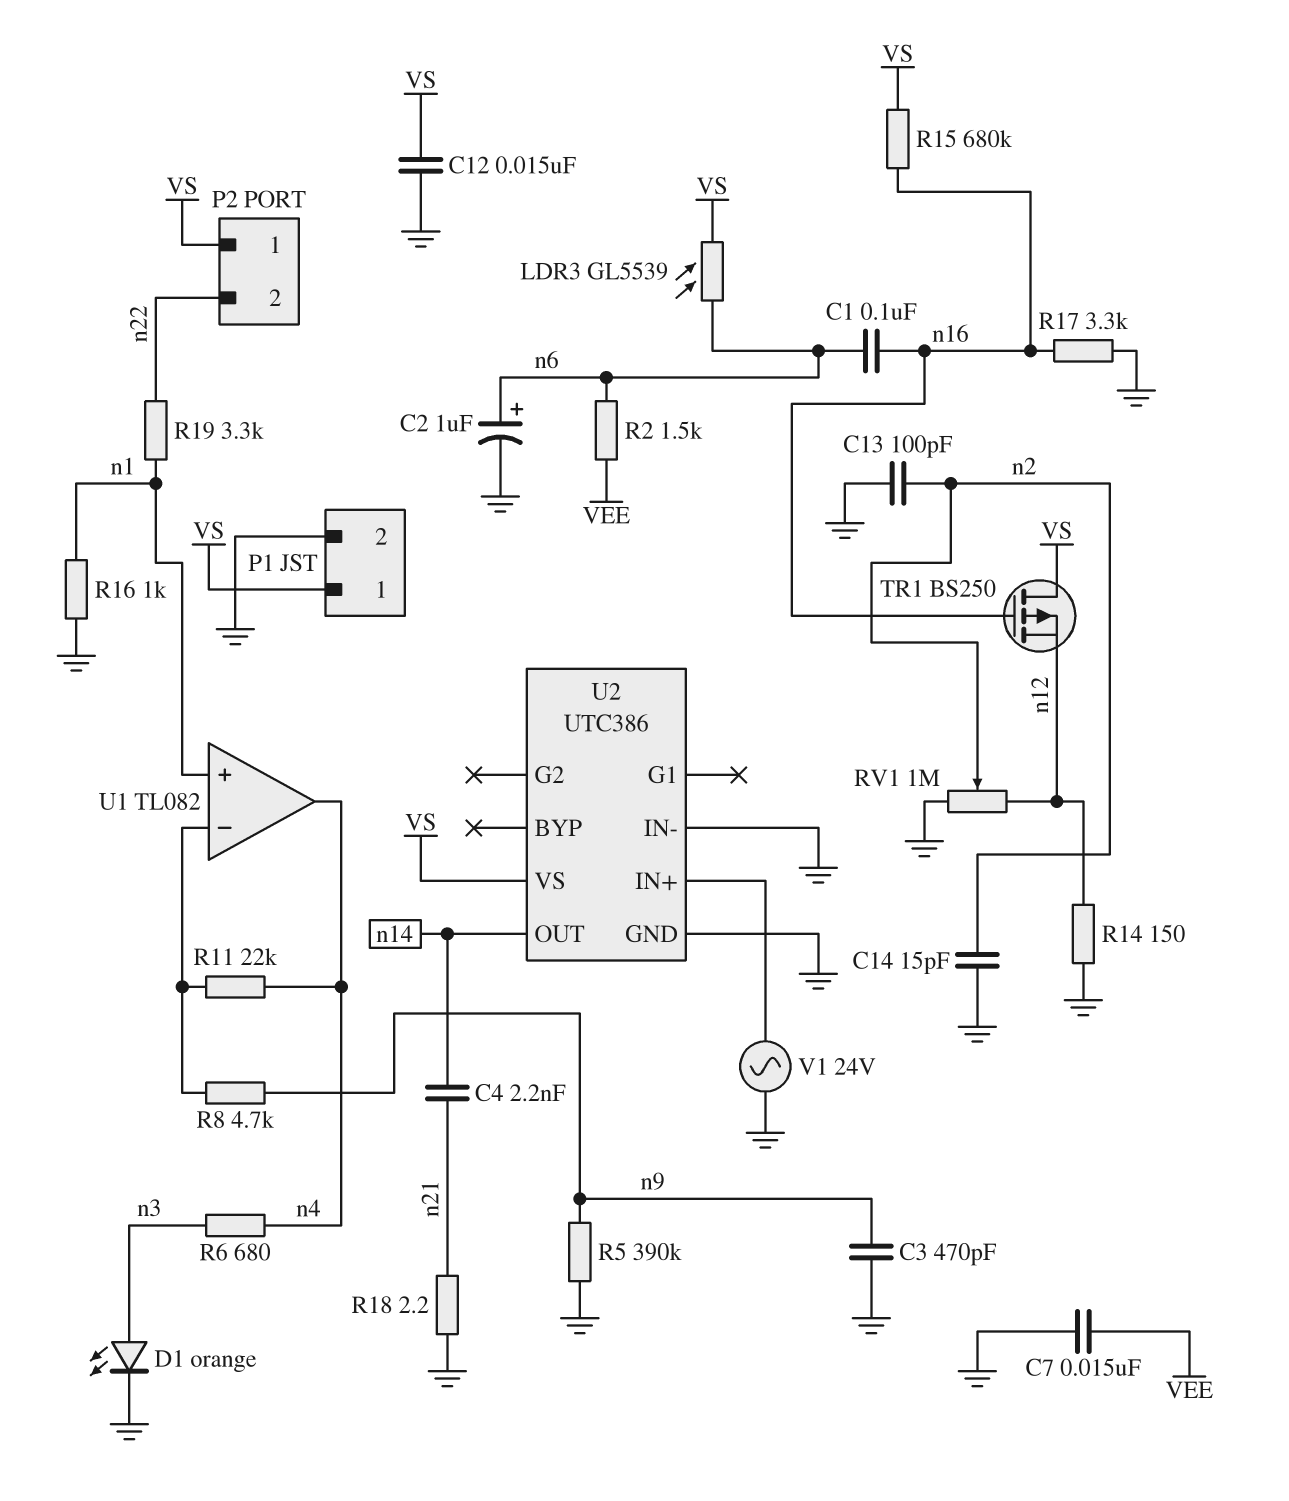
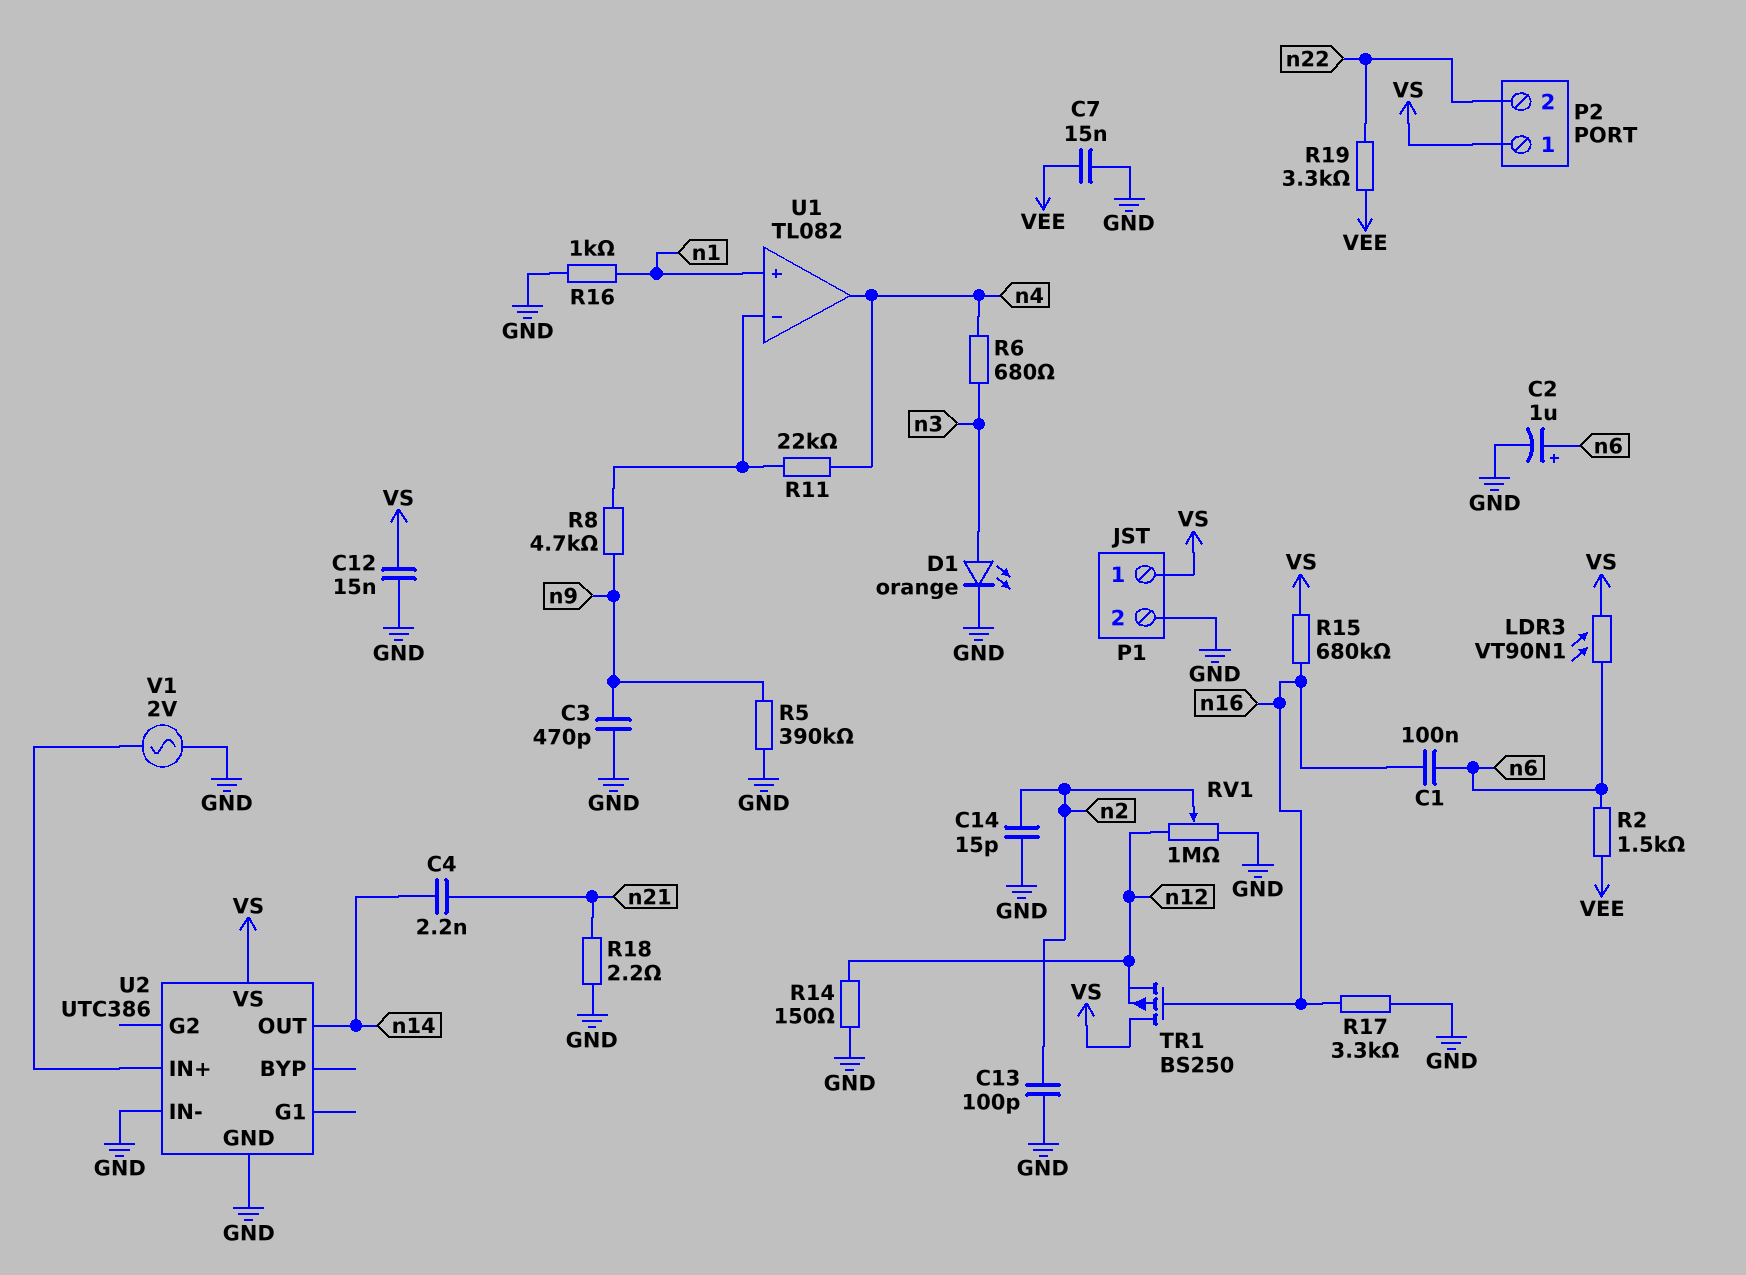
LDR3: GL5539 (VS, n6) -> VT90N1 (VS, n6)
R19: 3.3k (n1, n22) -> 3.3k (VEE, n22)
V1: AC 24V (GND, U2/IN+) -> AC 2V (GND, U2/IN+)

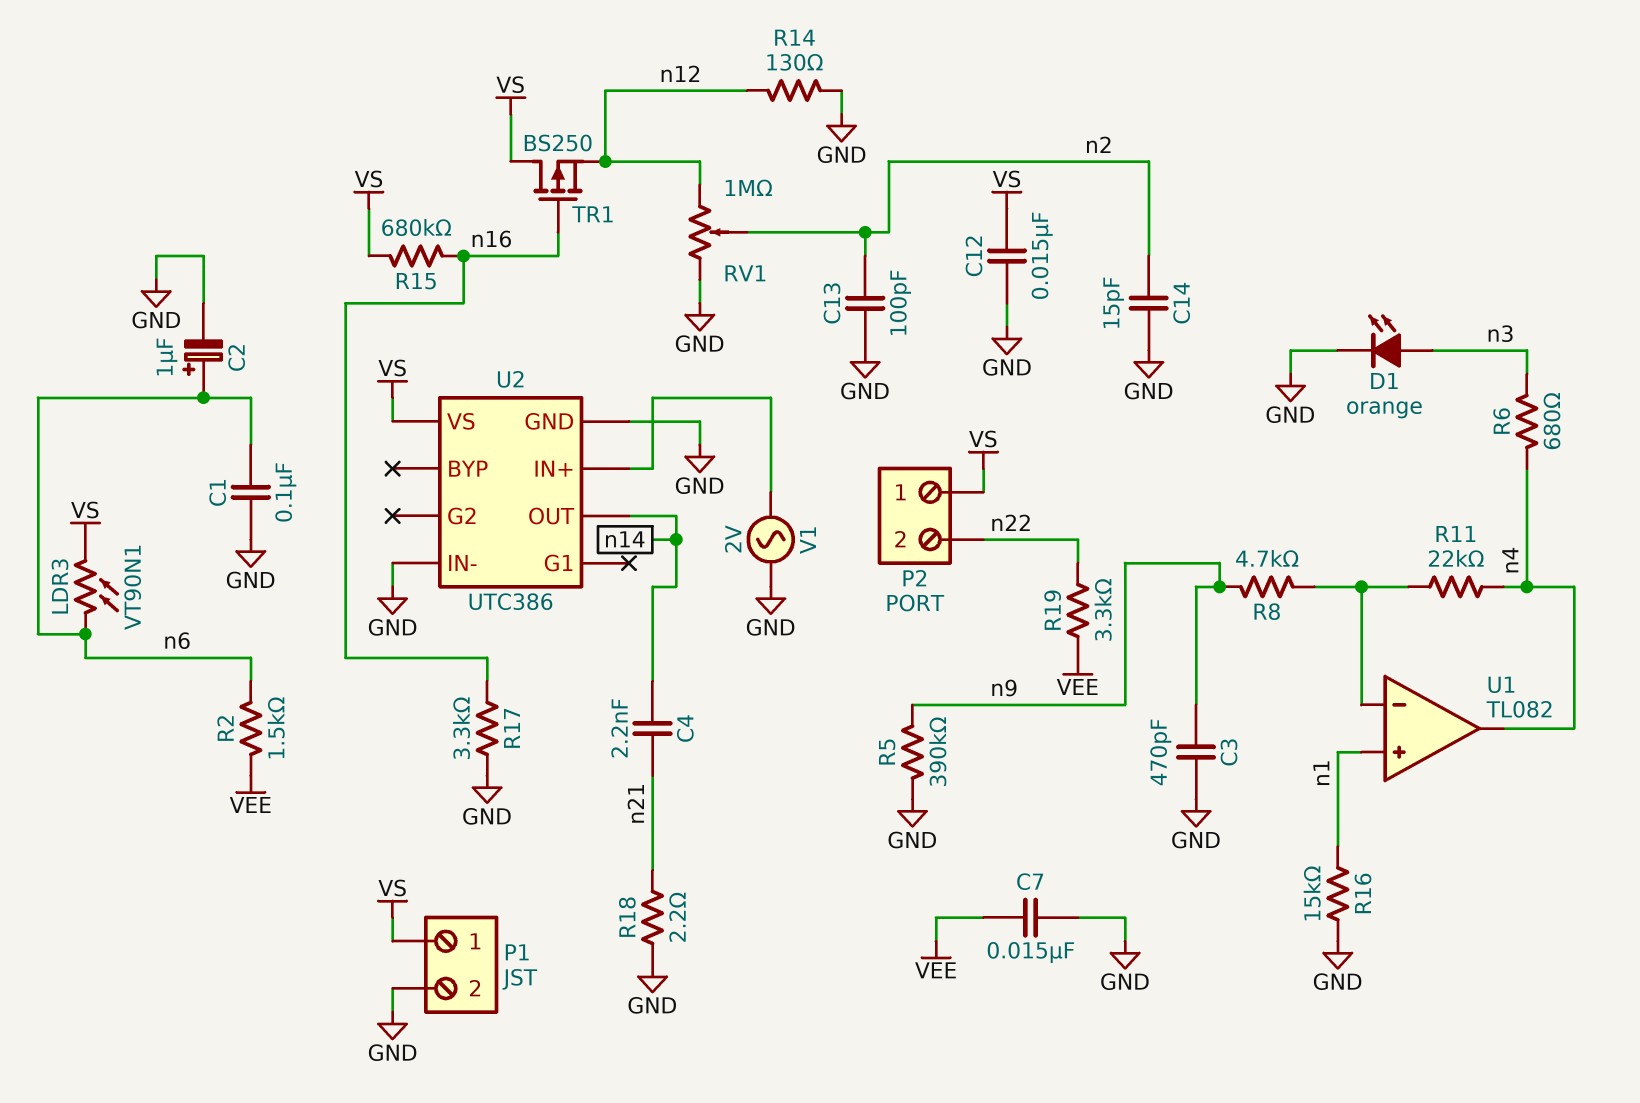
C1: 100nF (n6, n16) -> 100nF (GND, n6)
R14: 150 (GND, n12) -> 130 (GND, n12)
R16: 1k (GND, n1) -> 15k (GND, n1)

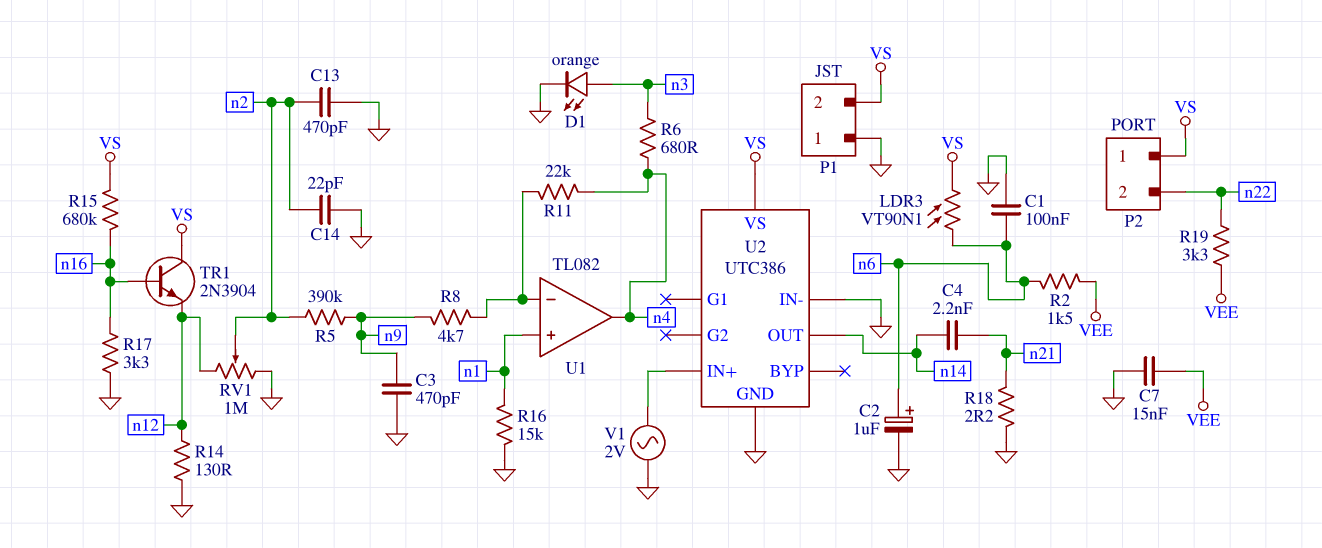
C12: 15nF (GND, VS) -> none
C13: 100pF (GND, n2) -> 470pF (GND, n2)
C14: 15pF (GND, n2) -> 22pF (GND, n2)
P1 pin 1: VS -> GND
P1 pin 2: GND -> VS
R5: 390k (GND, n9) -> 390k (n2, n9)
TR1: PMOS BS250 (G n16, D VS, S n12) -> NPN 2N3904 (B n16, C VS, E n12)

